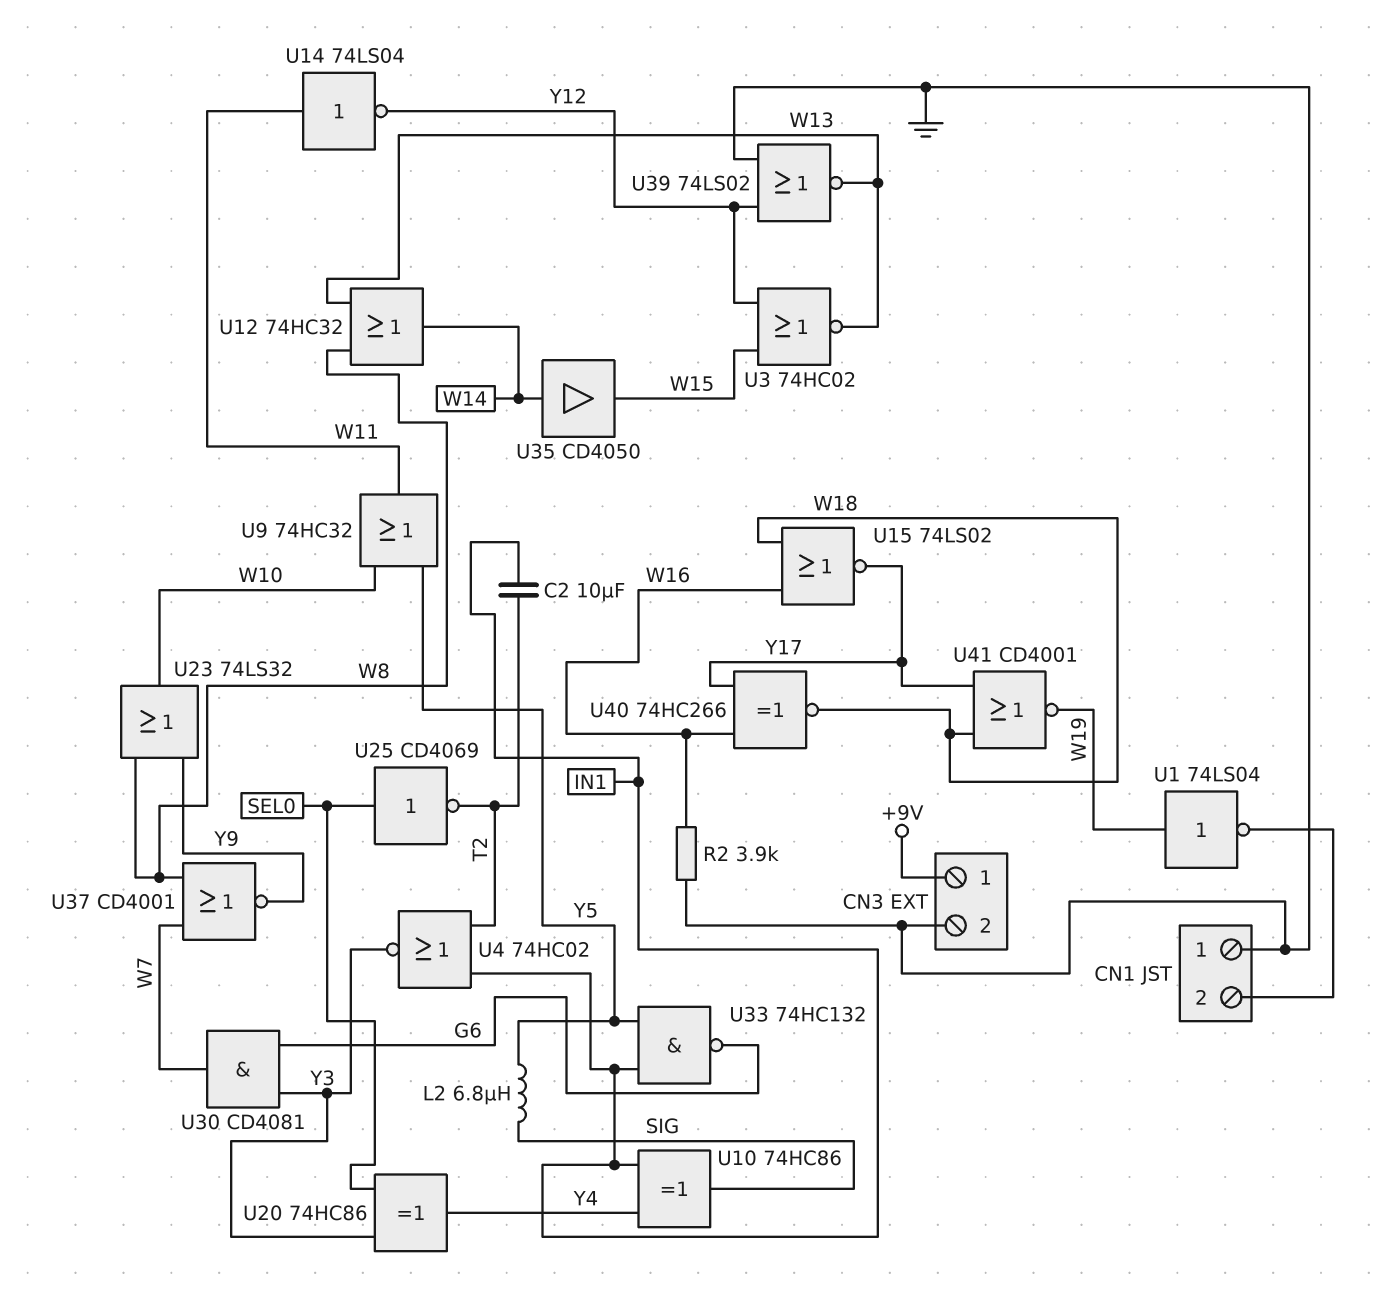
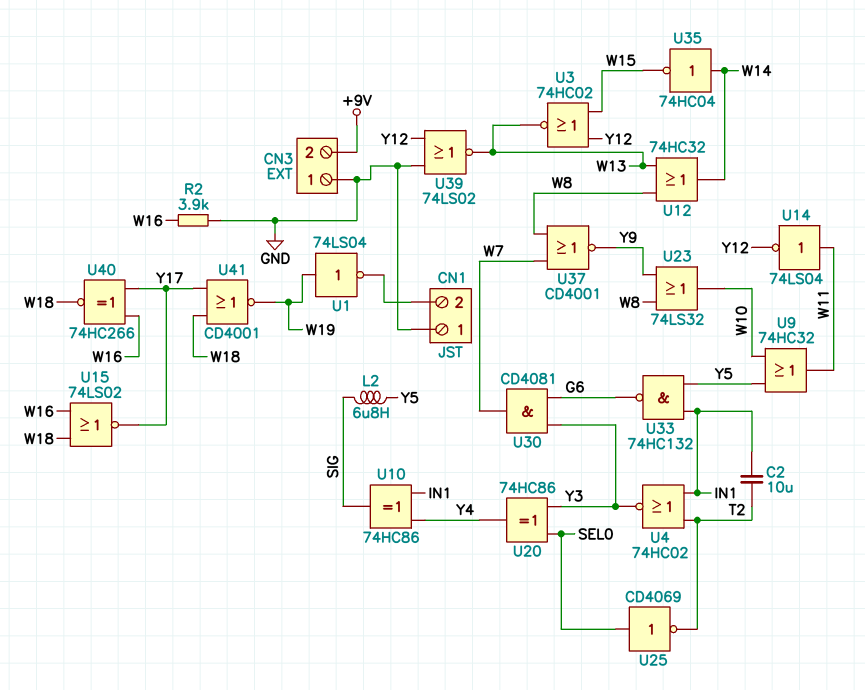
CN3 pin 1: +9V -> GND
CN3 pin 2: GND -> +9V
U35: buffer CD4050 (in W14, out W15) -> NOT 74HC04 (in W14, out W15)

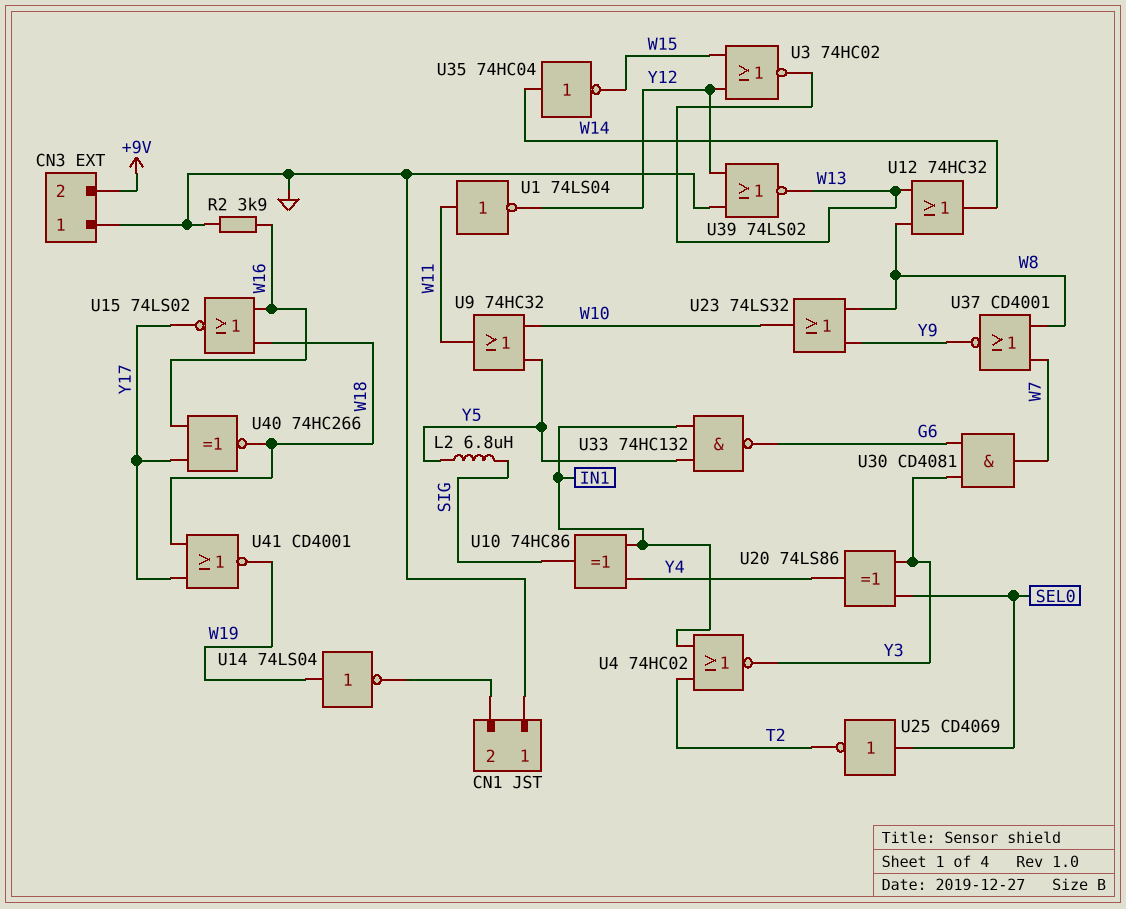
C2: 10uF (IN1, T2) -> none
U1: NOT 74LS04 (in W19, out CN1/2) -> NOT 74LS04 (in W11, out Y12)
U14: NOT 74LS04 (in W11, out Y12) -> NOT 74LS04 (in W19, out CN1/2)
U20: XOR 74HC86 (in SEL0, in Y3, out Y4) -> XOR 74LS86 (in SEL0, in Y3, out Y4)

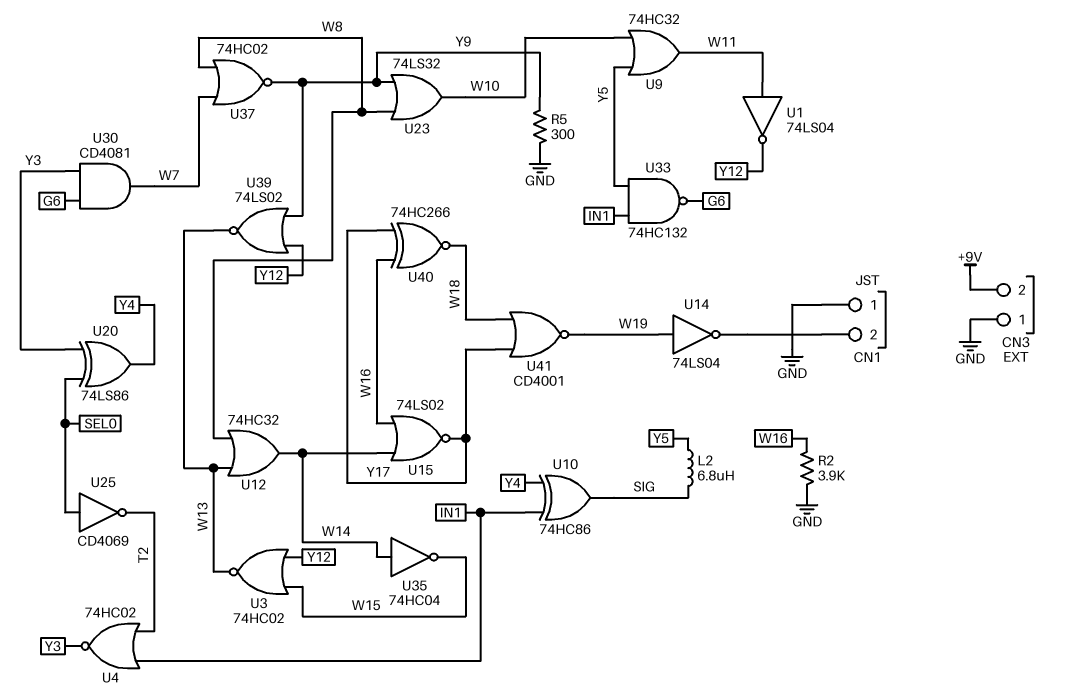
R5: none -> 300 (GND, Y9)
U15: NOR 74LS02 (in W16, in W18, out Y17) -> NOR 74LS02 (in W14, in W16, out Y17)
U37: NOR CD4001 (in W7, in W8, out Y9) -> NOR 74HC02 (in W7, in W8, out Y9)
U39: NOR 74LS02 (in GND, in Y12, out W13) -> NOR 74LS02 (in Y9, in Y12, out W13)

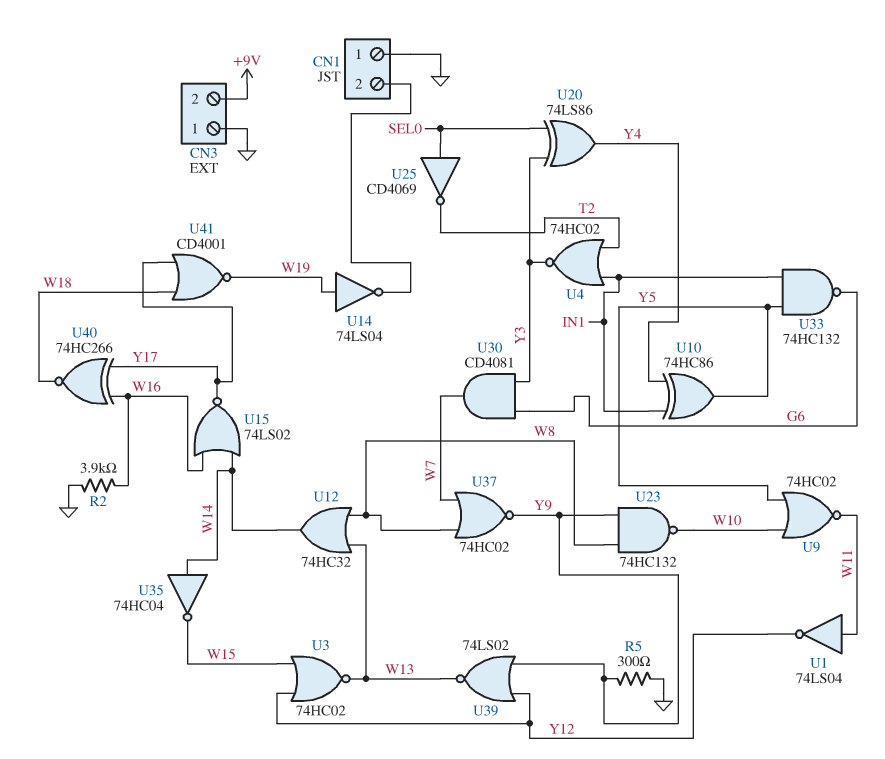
L2: 6.8uH (SIG, Y5) -> none
U9: OR 74HC32 (in W10, in Y5, out W11) -> NOR 74HC02 (in W10, in Y5, out W11)
U10: XOR 74HC86 (in IN1, in Y4, out SIG) -> XOR 74HC86 (in IN1, in Y4, out Y5)
U23: OR 74LS32 (in W8, in Y9, out W10) -> NAND 74HC132 (in W8, in Y9, out W10)

